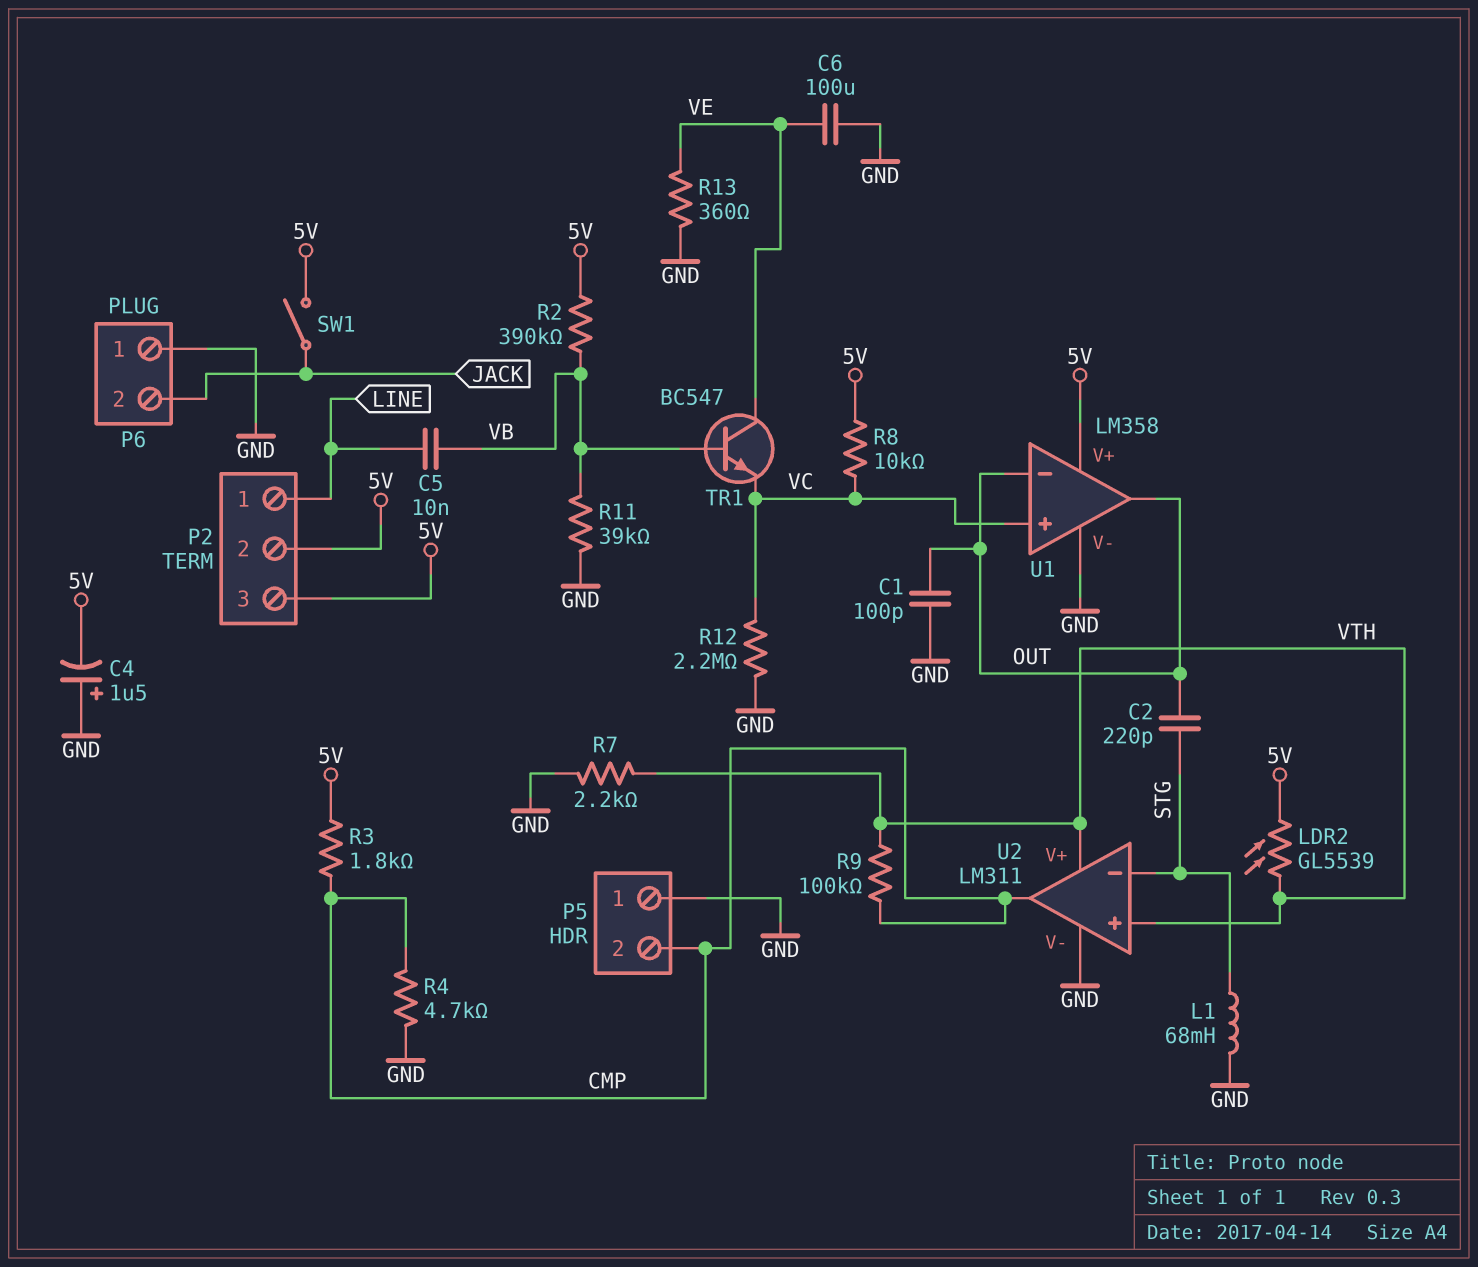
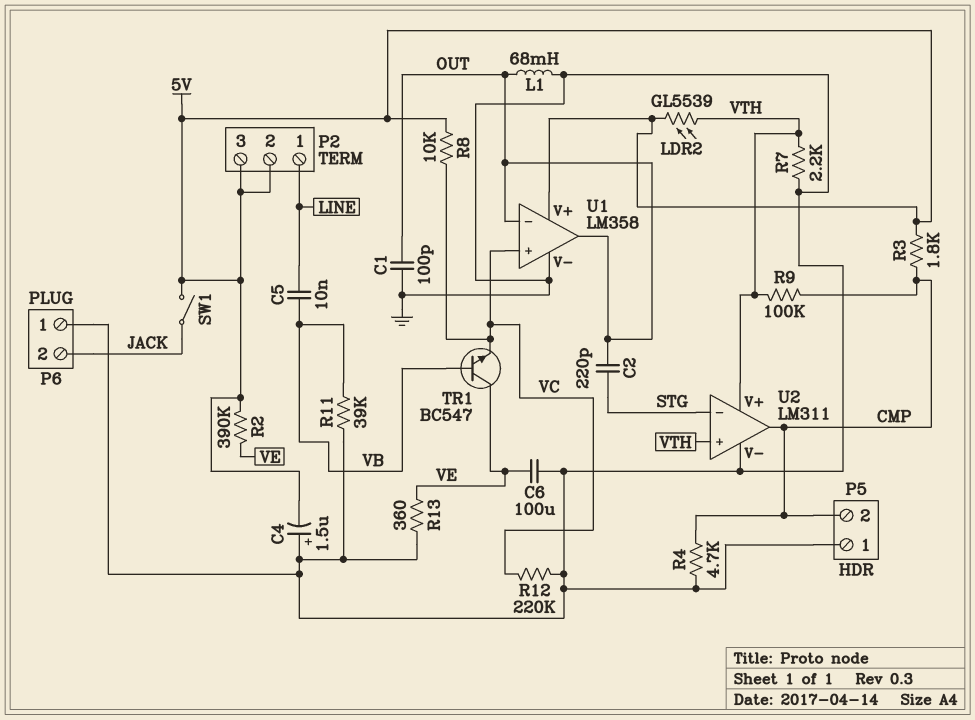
L1: 68mH (GND, STG) -> 68mH (GND, OUT)
R2: 390k (5V, VB) -> 390k (5V, VE)
R12: 2.2M (GND, VC) -> 220k (GND, VC)

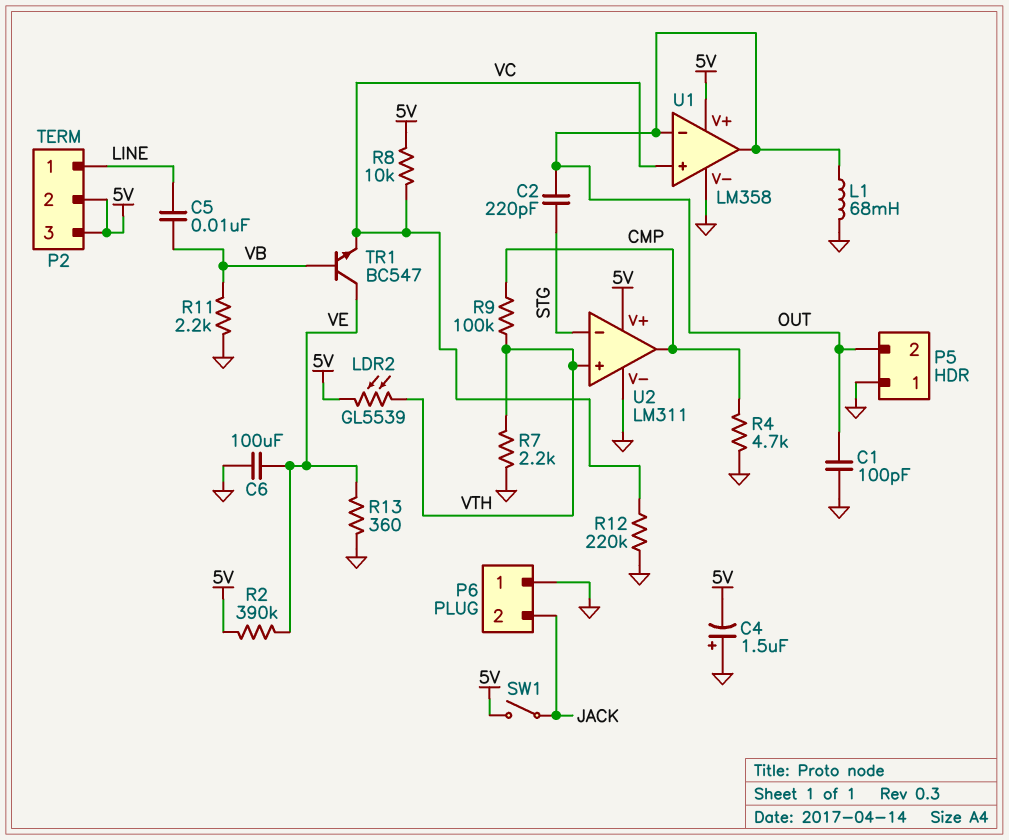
P5 pin 2: CMP -> OUT
R3: 1.8k (5V, CMP) -> none
R11: 39k (GND, VB) -> 2.2k (GND, VB)
U2 pin V+: VTH -> 5V

